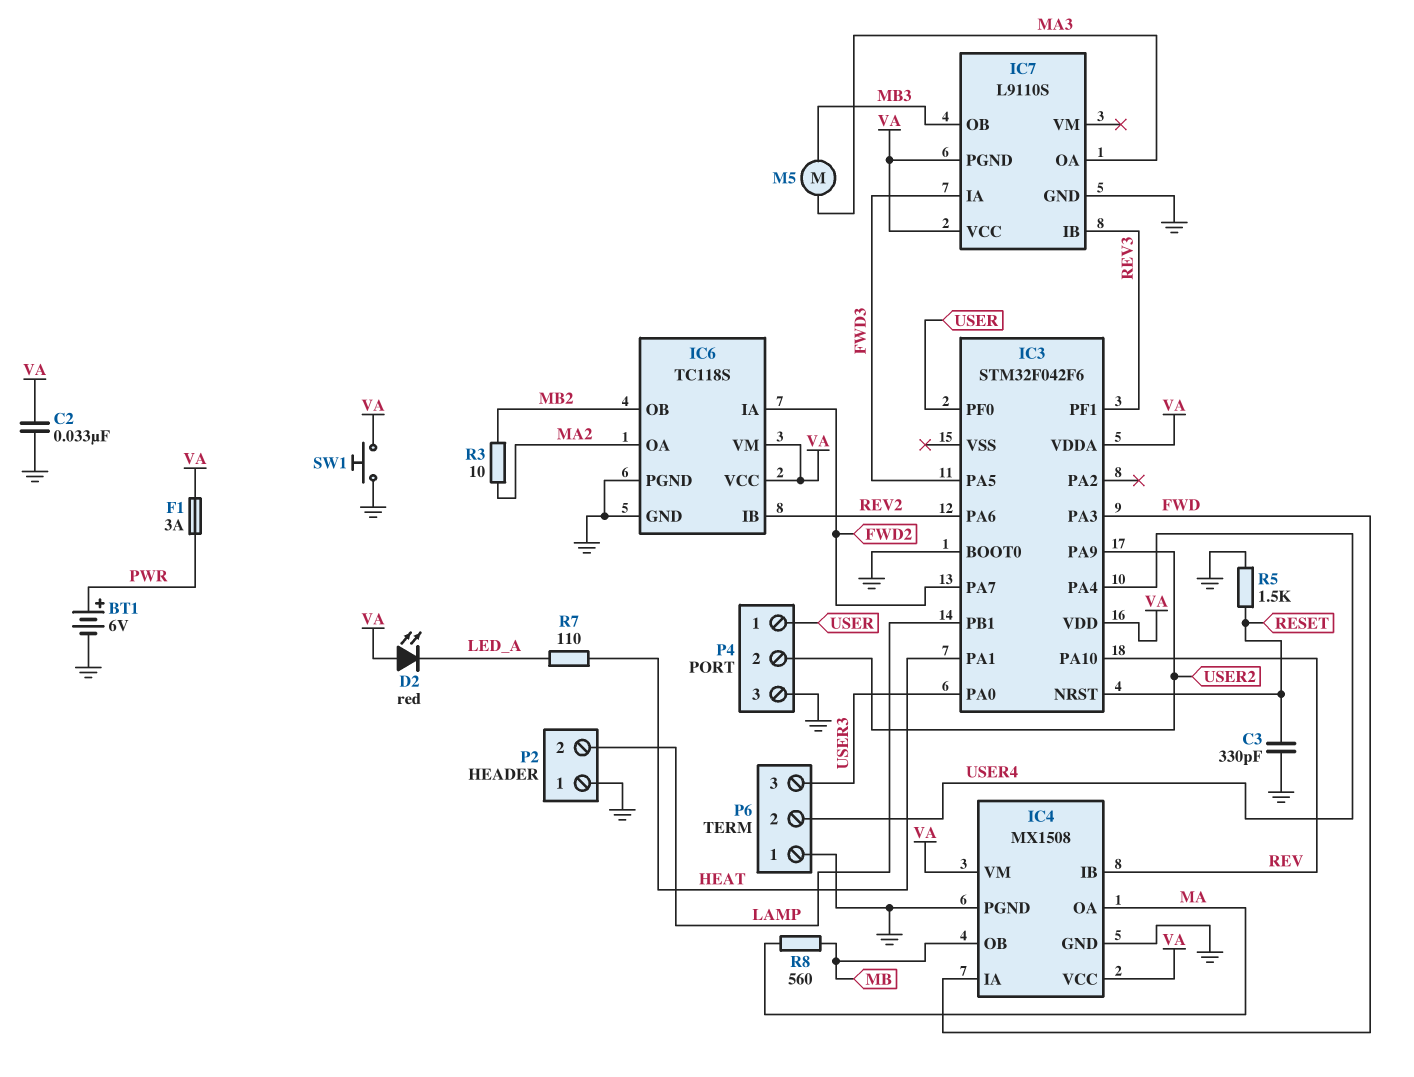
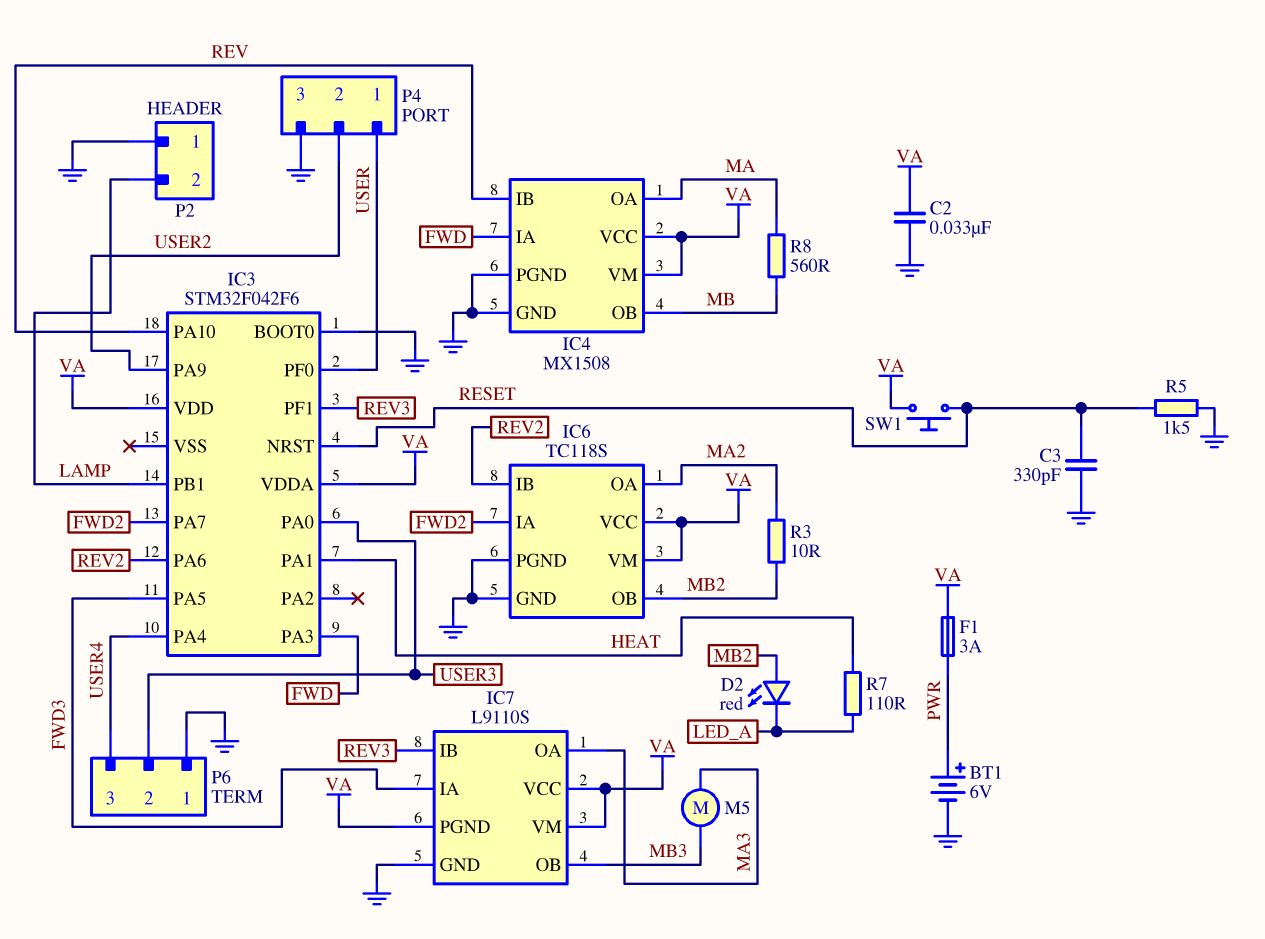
D2: LED red (A VA, K LED_A) -> LED red (A MB2, K LED_A)
IC7 pin VM: none -> VA
P6 pin 2: USER4 -> USER3
P6 pin 3: USER3 -> USER4
SW1: button (GND, VA) -> button (RESET, VA)

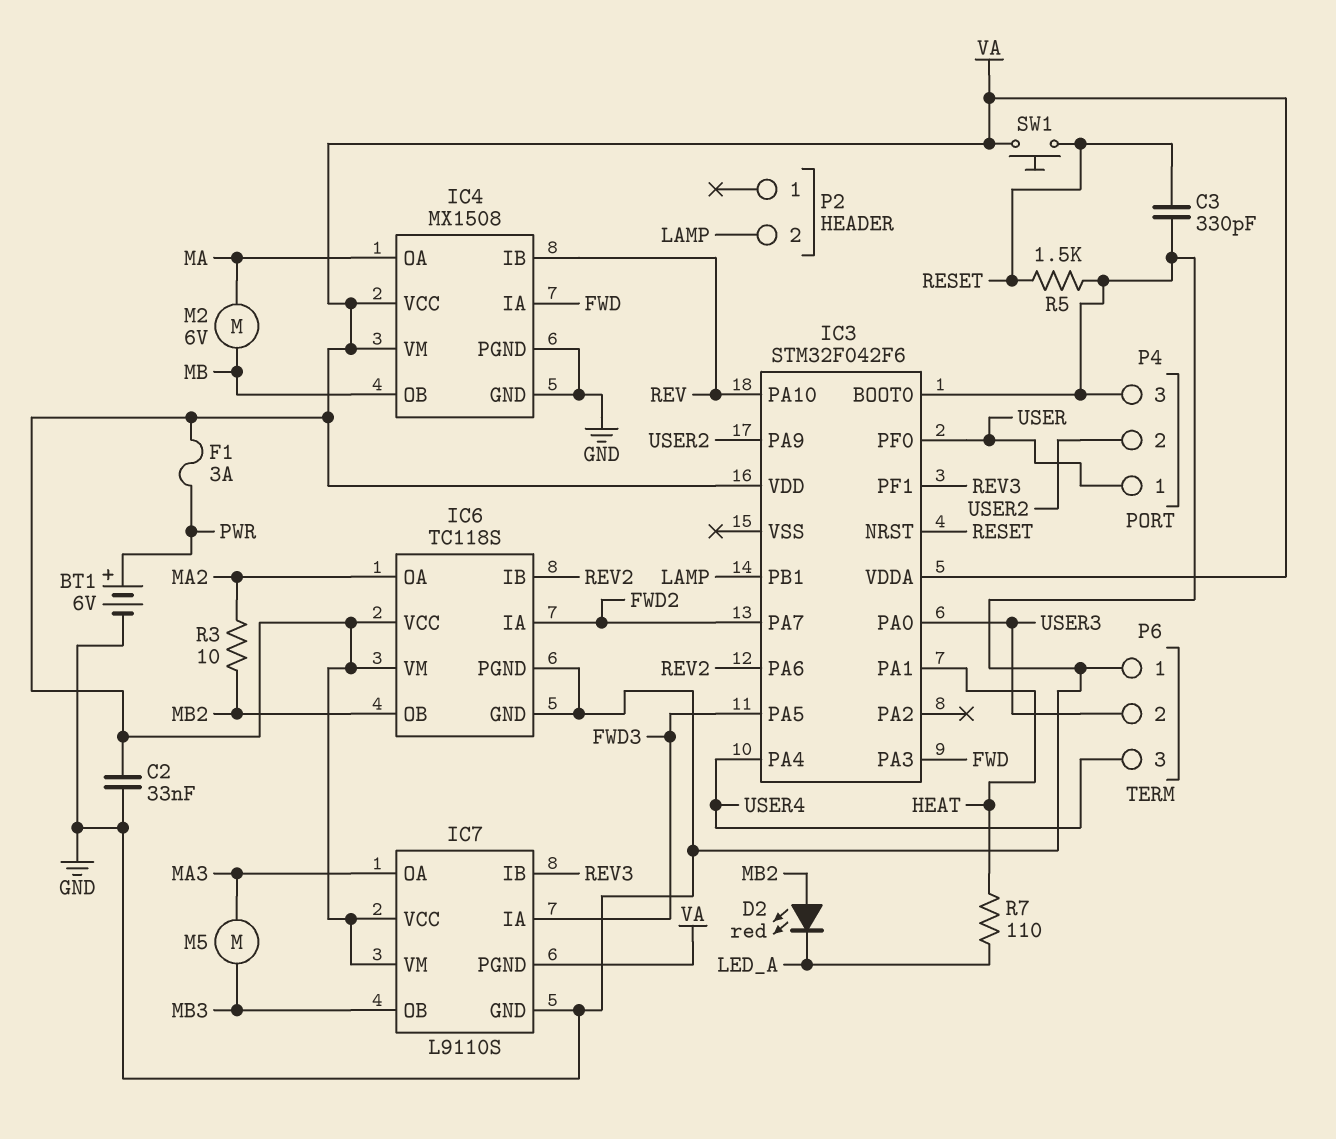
M2: none -> motor 6V (MA, MB)
P2 pin 1: GND -> none
R8: 560 (MA, MB) -> none

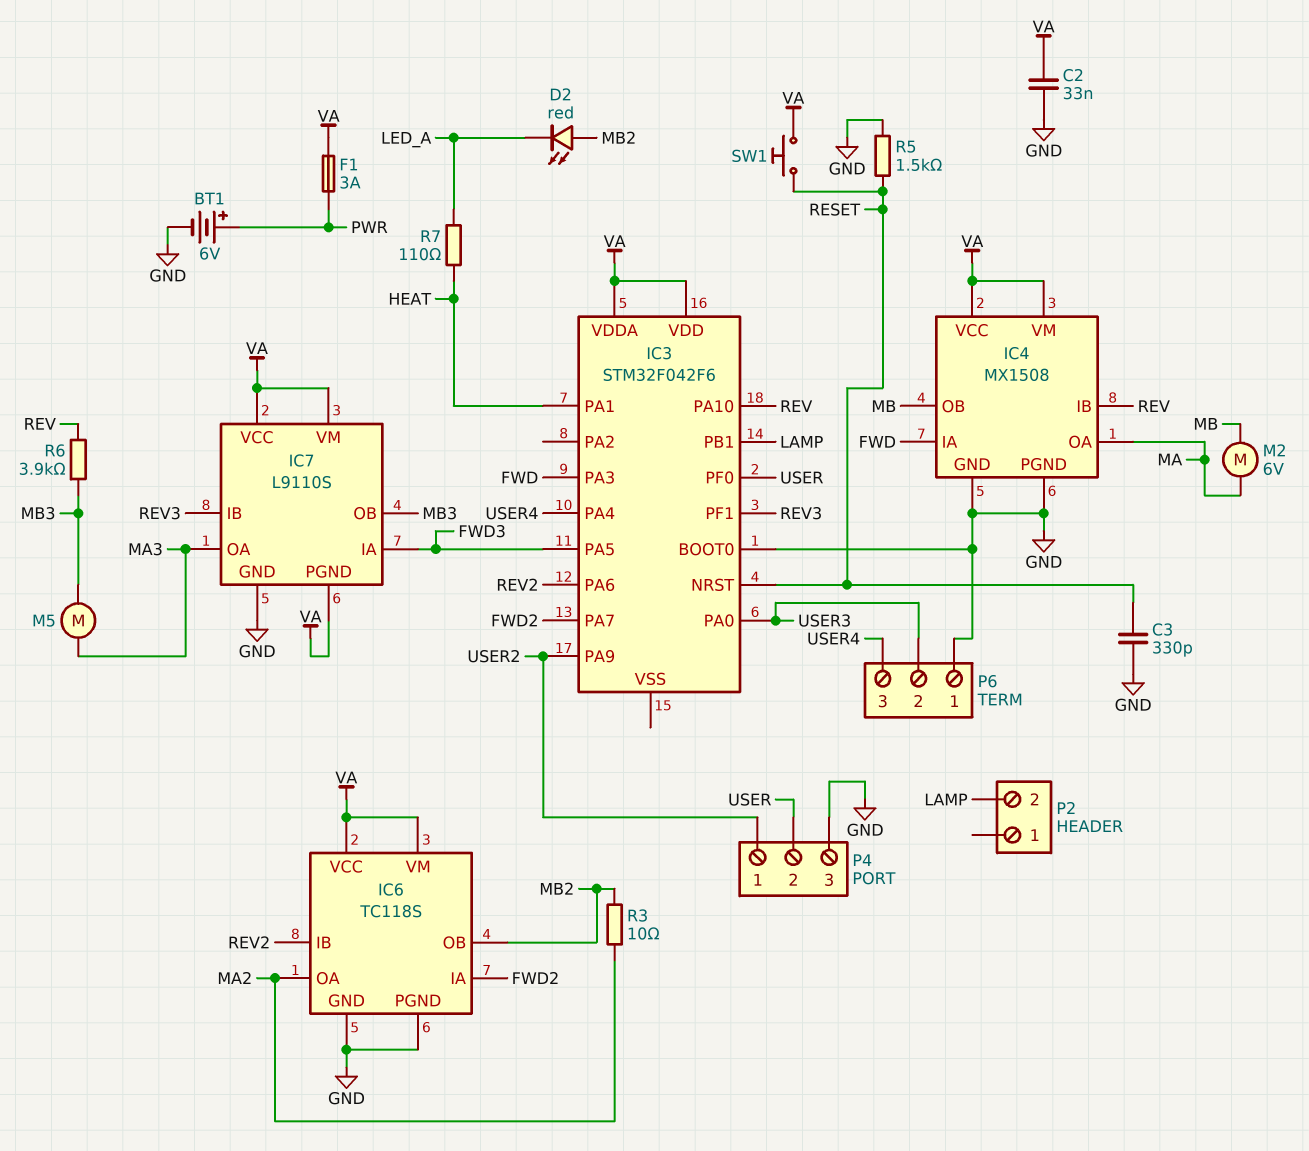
P4 pin 1: USER -> USER2
P4 pin 2: USER2 -> USER
R6: none -> 3.9k (MB3, REV)

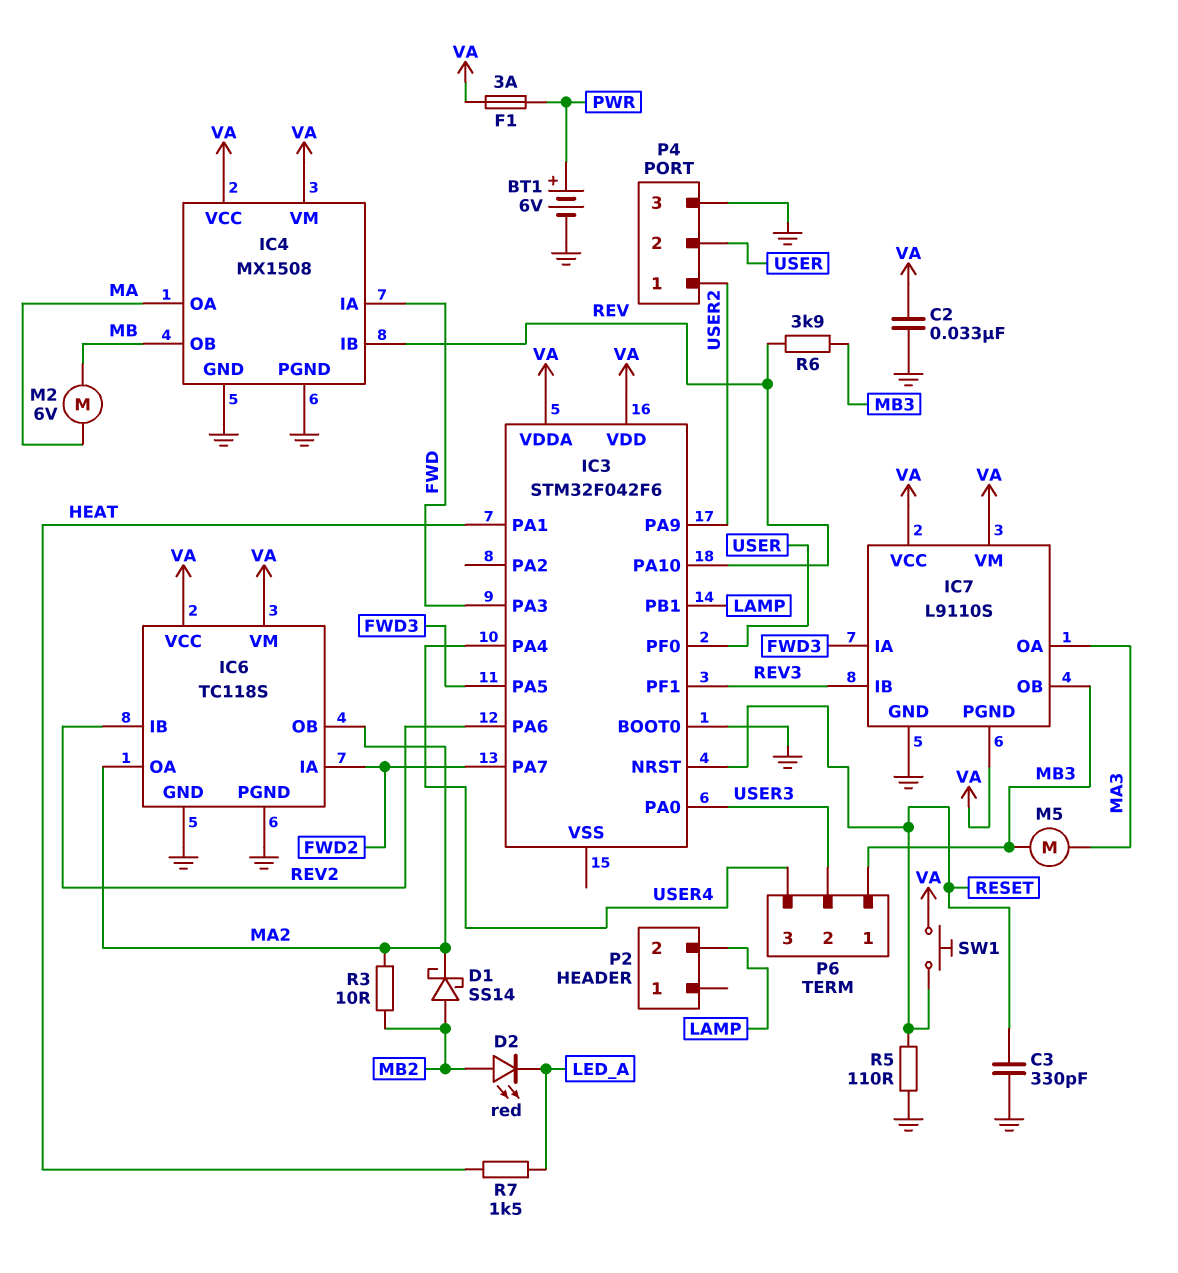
D1: none -> schottky SS14 (A MB2, K MA2)
IC6 pin OB: MB2 -> MA2
P6 pin 1: GND -> MB3
R5: 1.5k (GND, RESET) -> 110 (GND, RESET)
R7: 110 (HEAT, LED_A) -> 1.5k (HEAT, LED_A)

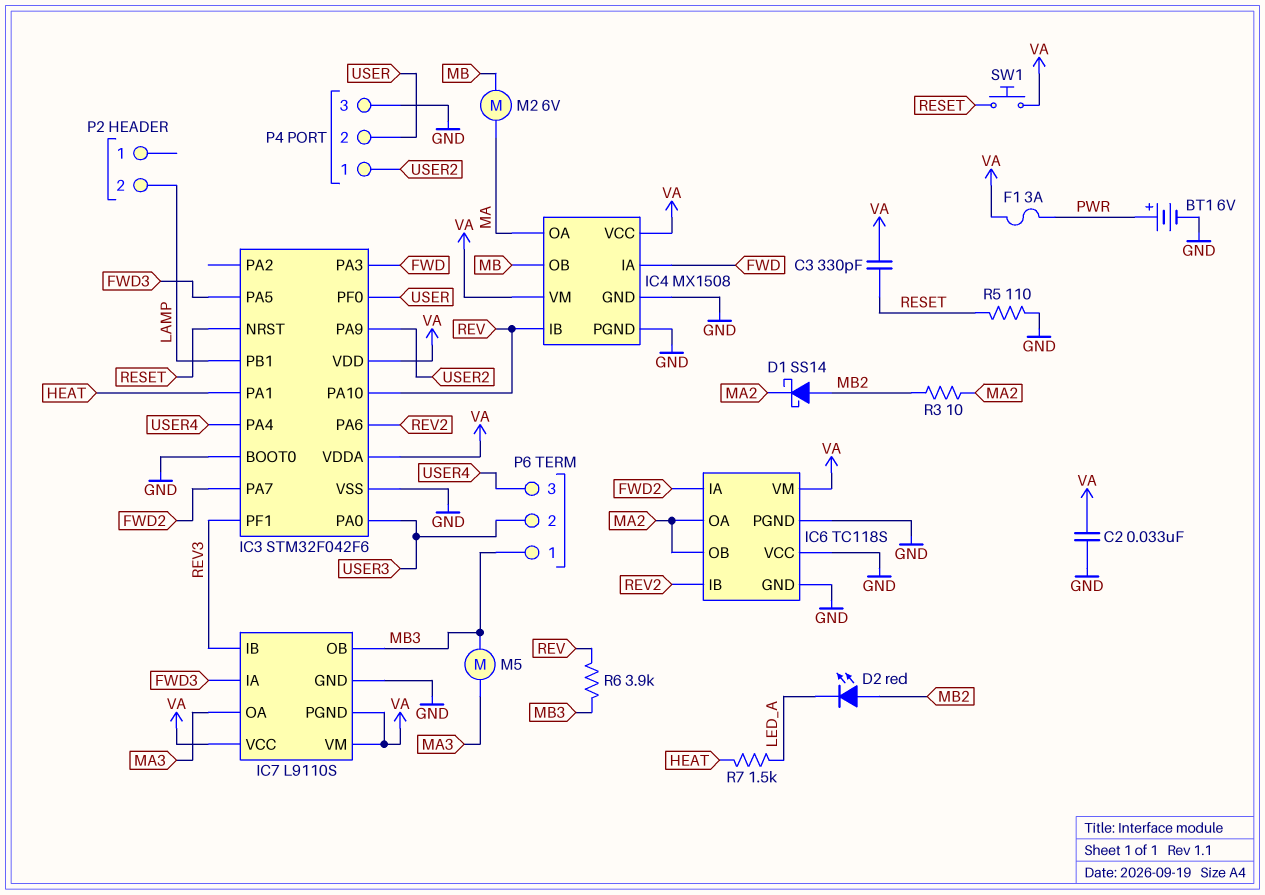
C3: 330pF (GND, RESET) -> 330pF (RESET, VA)
IC3 pin VSS: none -> GND
IC6 pin VCC: VA -> GND

